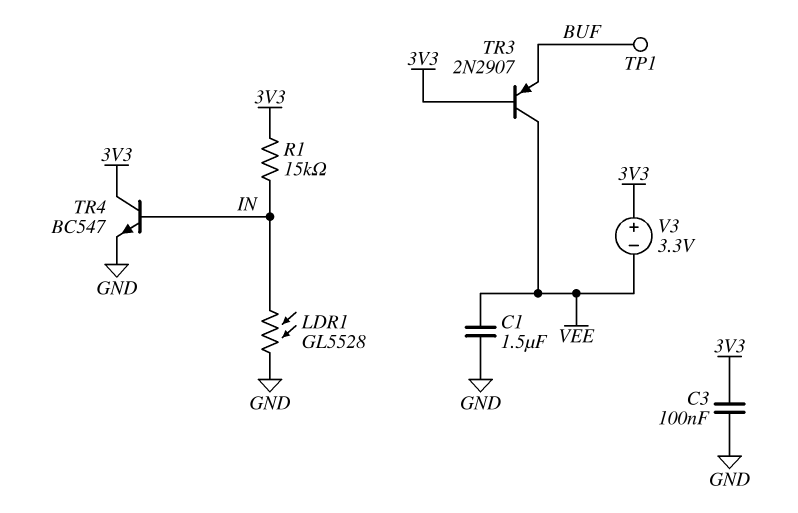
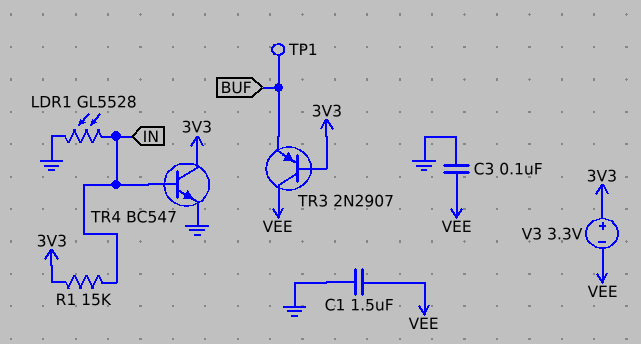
C3: 100nF (3V3, GND) -> 100nF (GND, VEE)

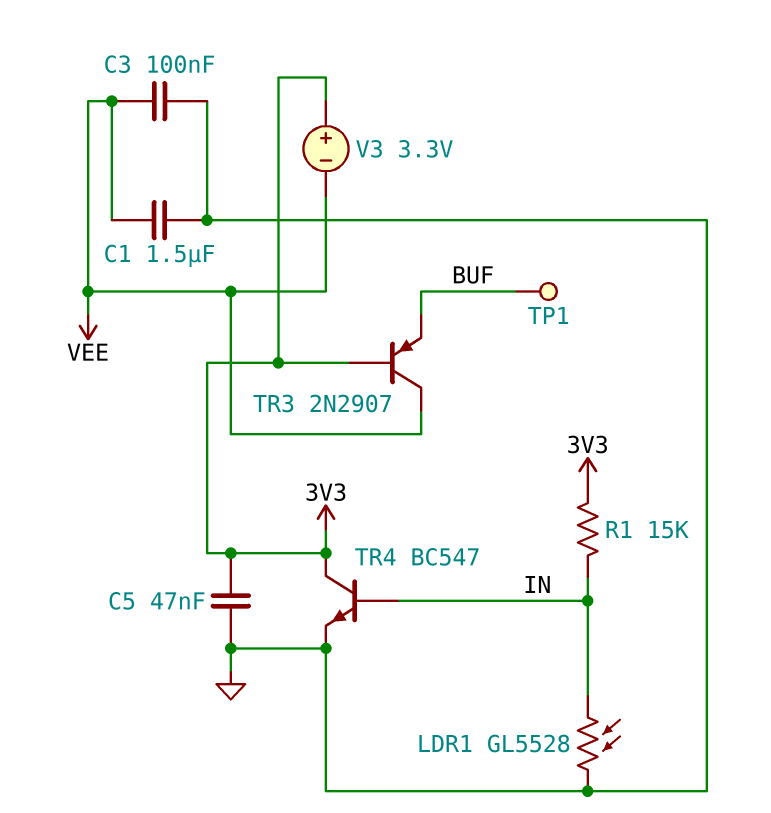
C5: none -> 47nF (3V3, GND)

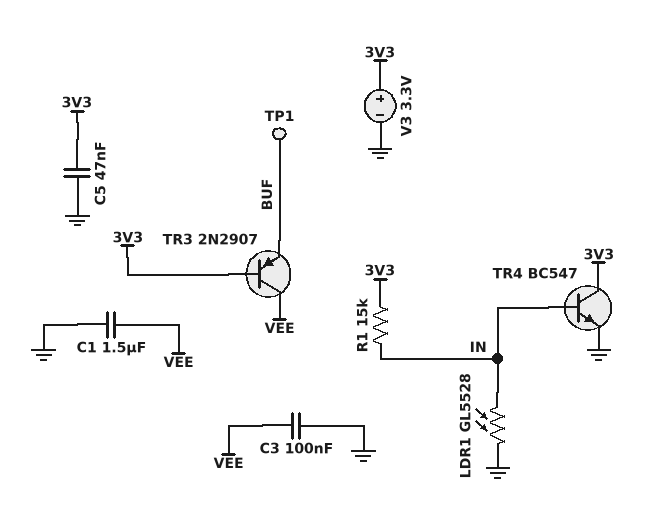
V3: 3.3V (plus 3V3, minus VEE) -> 3.3V (plus 3V3, minus GND)

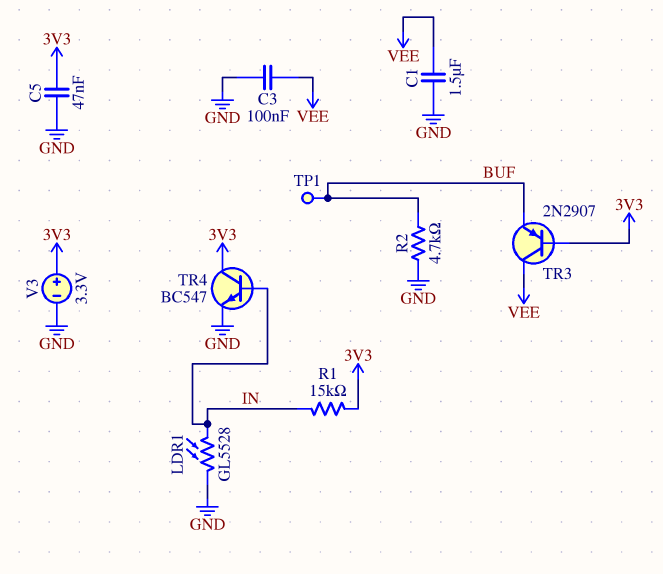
R2: none -> 4.7k (BUF, GND)

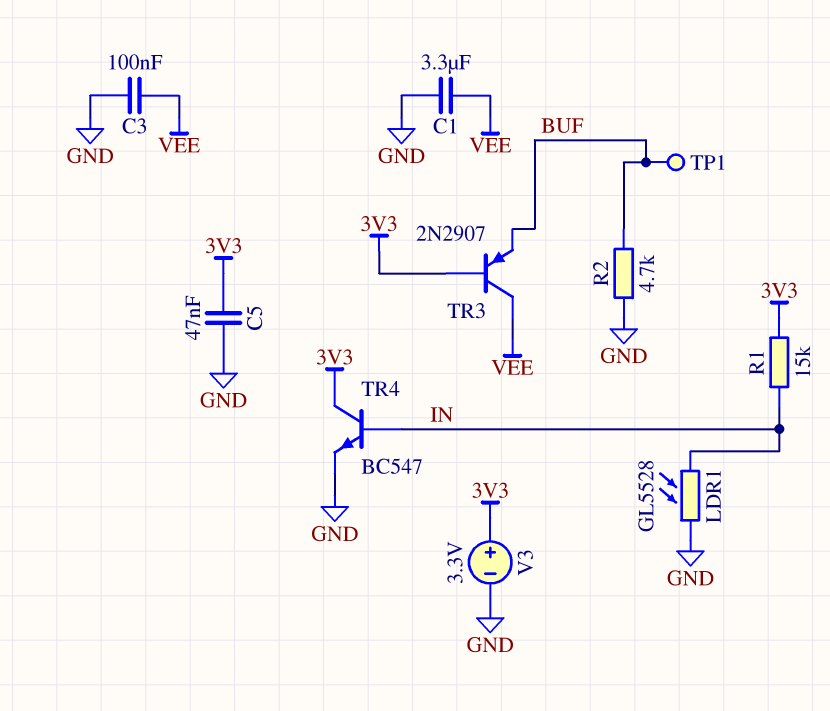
C1: 1.5uF (GND, VEE) -> 3.3uF (GND, VEE)

